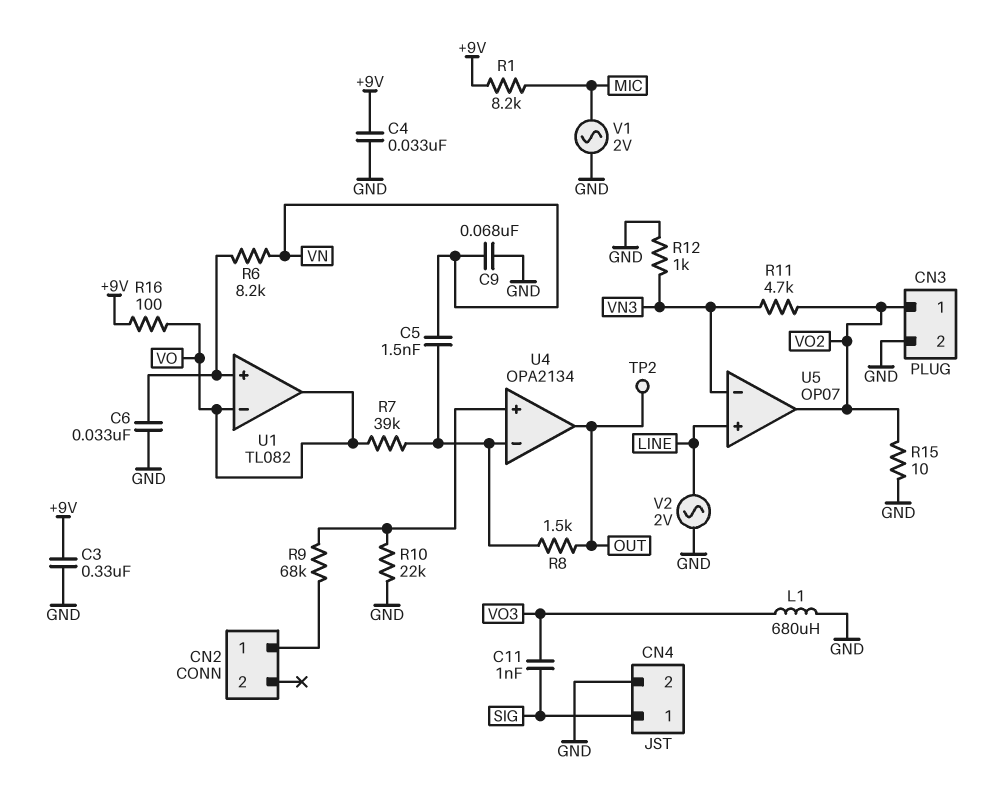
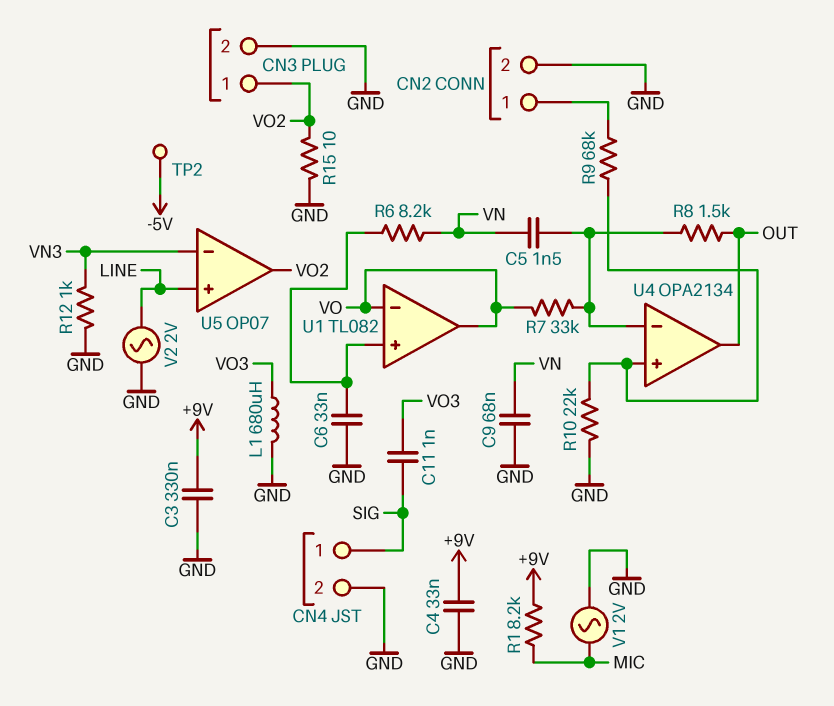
CN2 pin 2: none -> GND
R7: 39k (U4/in-, VO) -> 33k (U4/in-, VO)
R11: 4.7k (VN3, VO2) -> none
R16: 100 (+9V, VO) -> none
TP2: test point (OUT) -> test point (-5V)

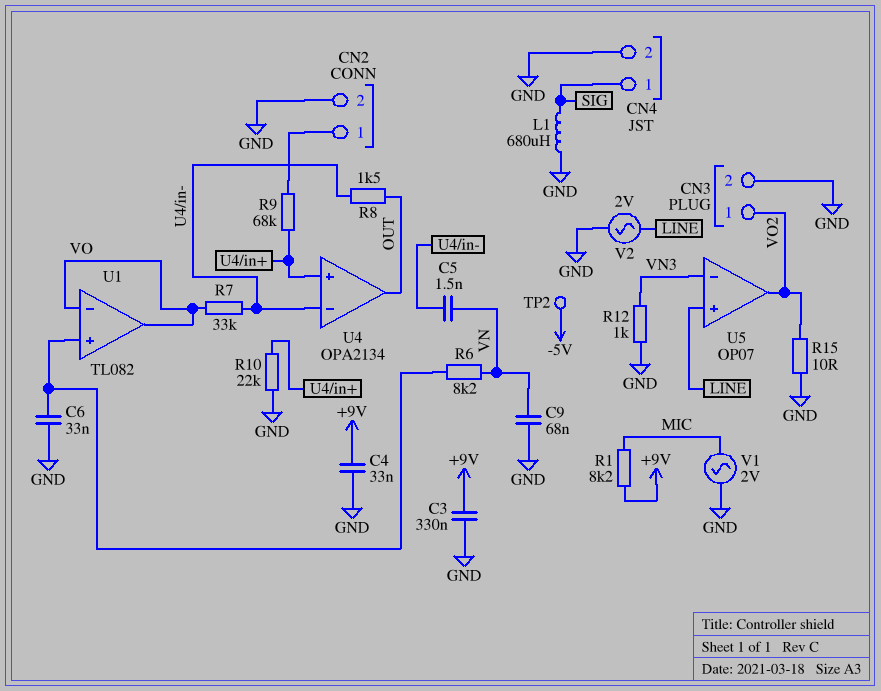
C11: 1nF (SIG, VO3) -> none
L1: 680uH (GND, VO3) -> 680uH (GND, SIG)

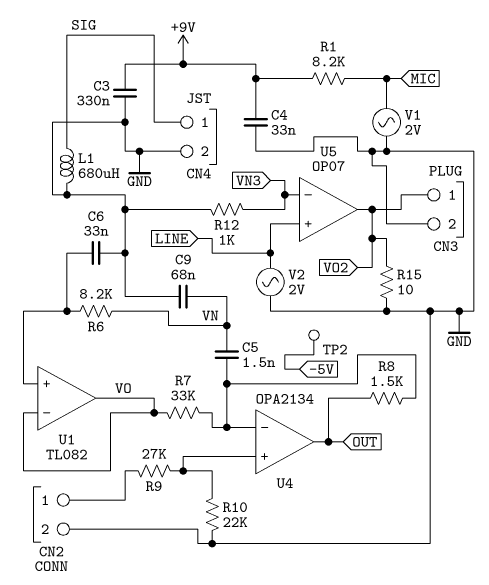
R9: 68k (CN2/1, U4/in+) -> 27k (CN2/1, U4/in+)

